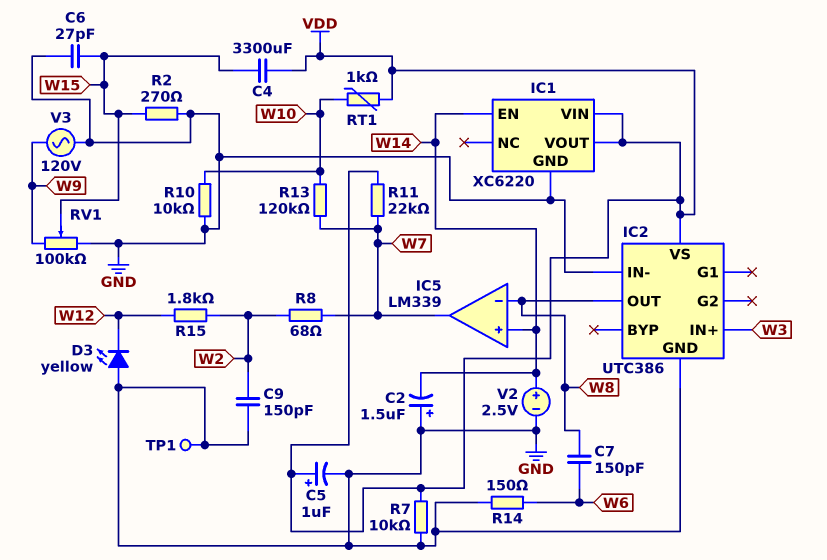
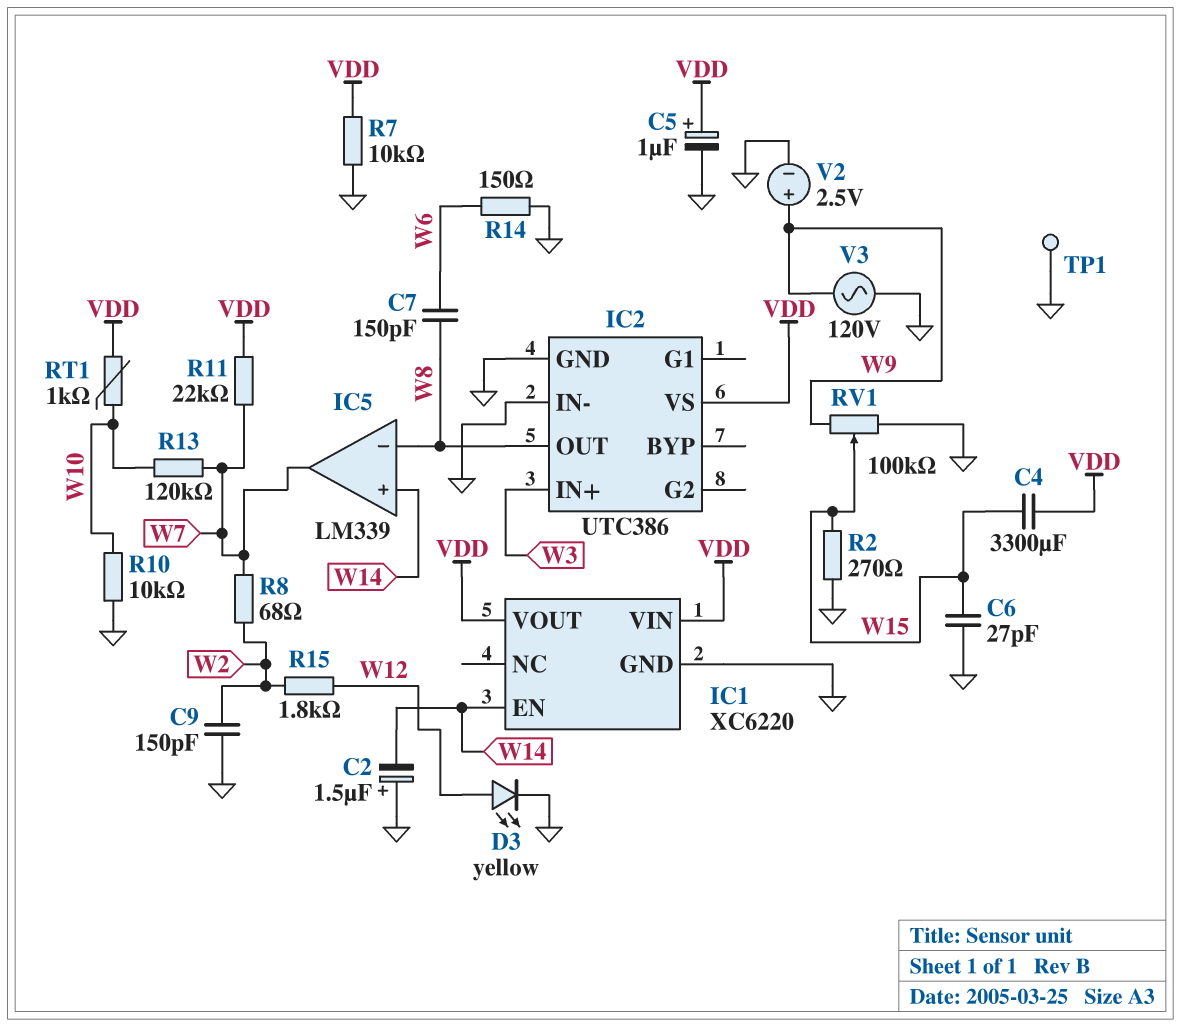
D3: LED yellow (A GND, K W12) -> LED yellow (A W12, K GND)
V2: 2.5V (plus W14, minus GND) -> 2.5V (plus W9, minus GND)

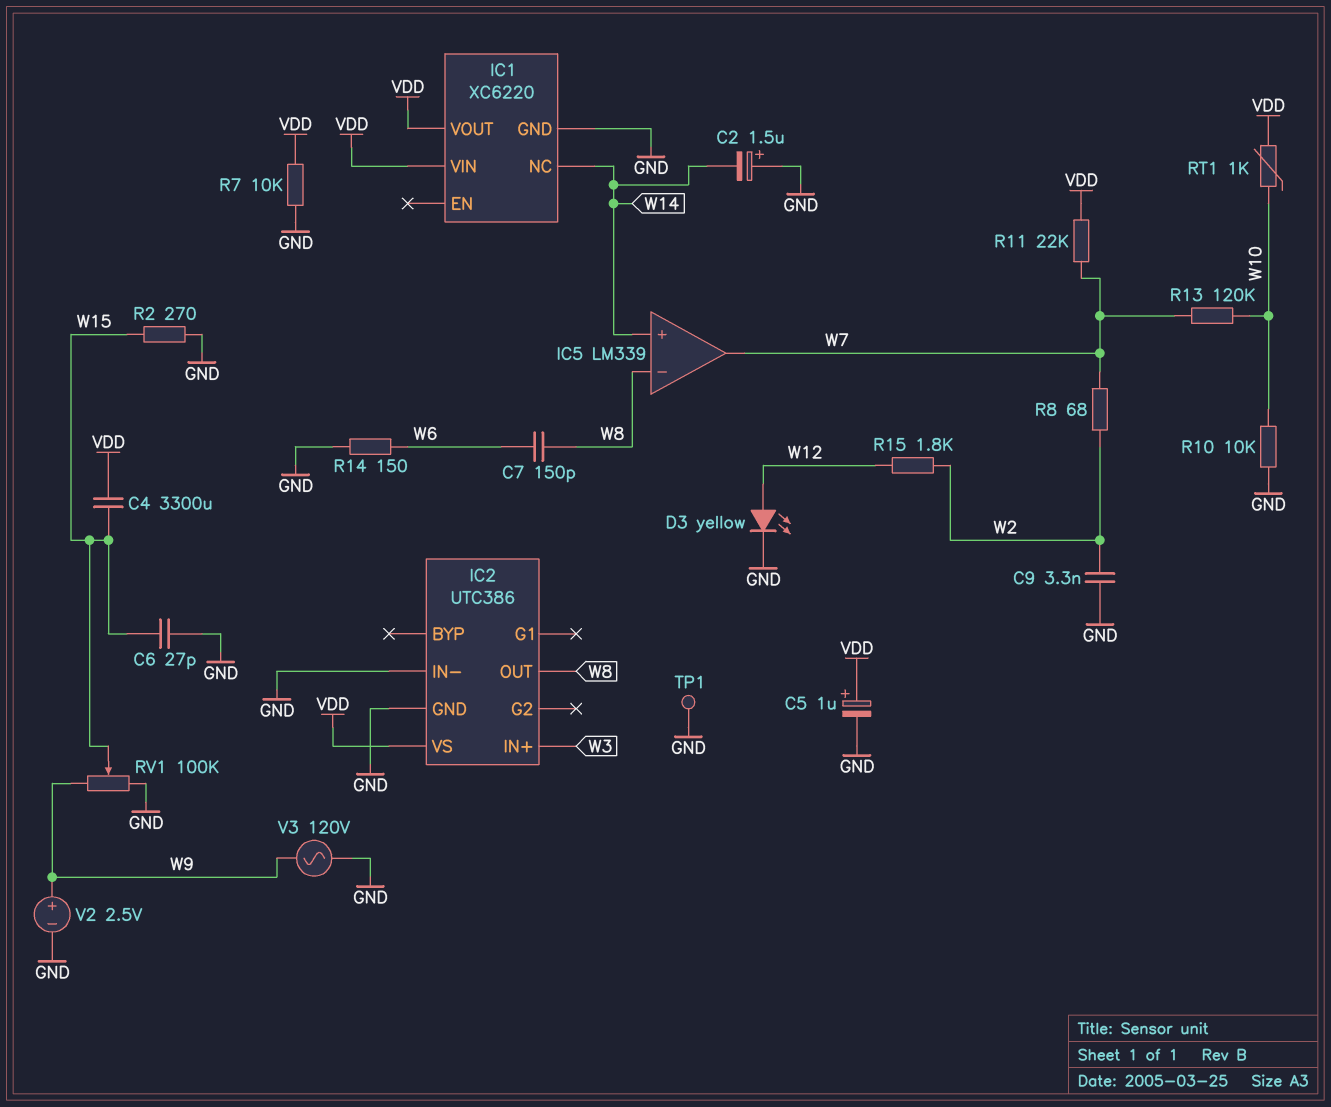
C9: 150pF (GND, W2) -> 3.3nF (GND, W2)
IC1 pin EN: W14 -> none
IC1 pin NC: none -> W14

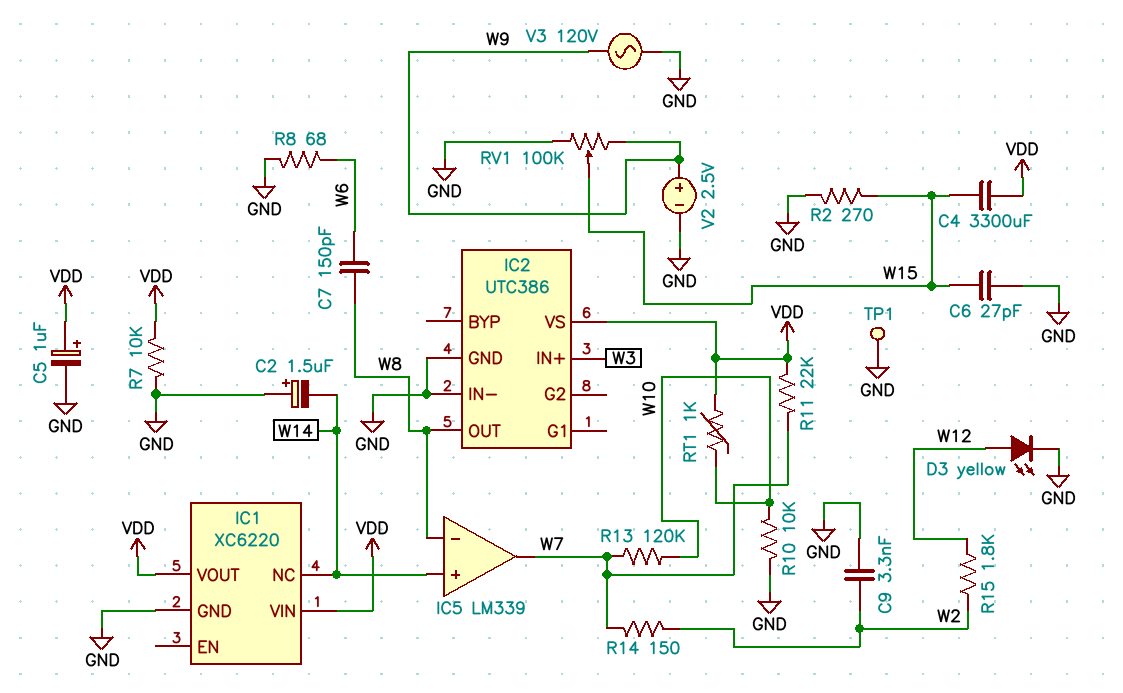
R8: 68 (W2, W7) -> 68 (GND, W6)
R14: 150 (GND, W6) -> 150 (W2, W7)

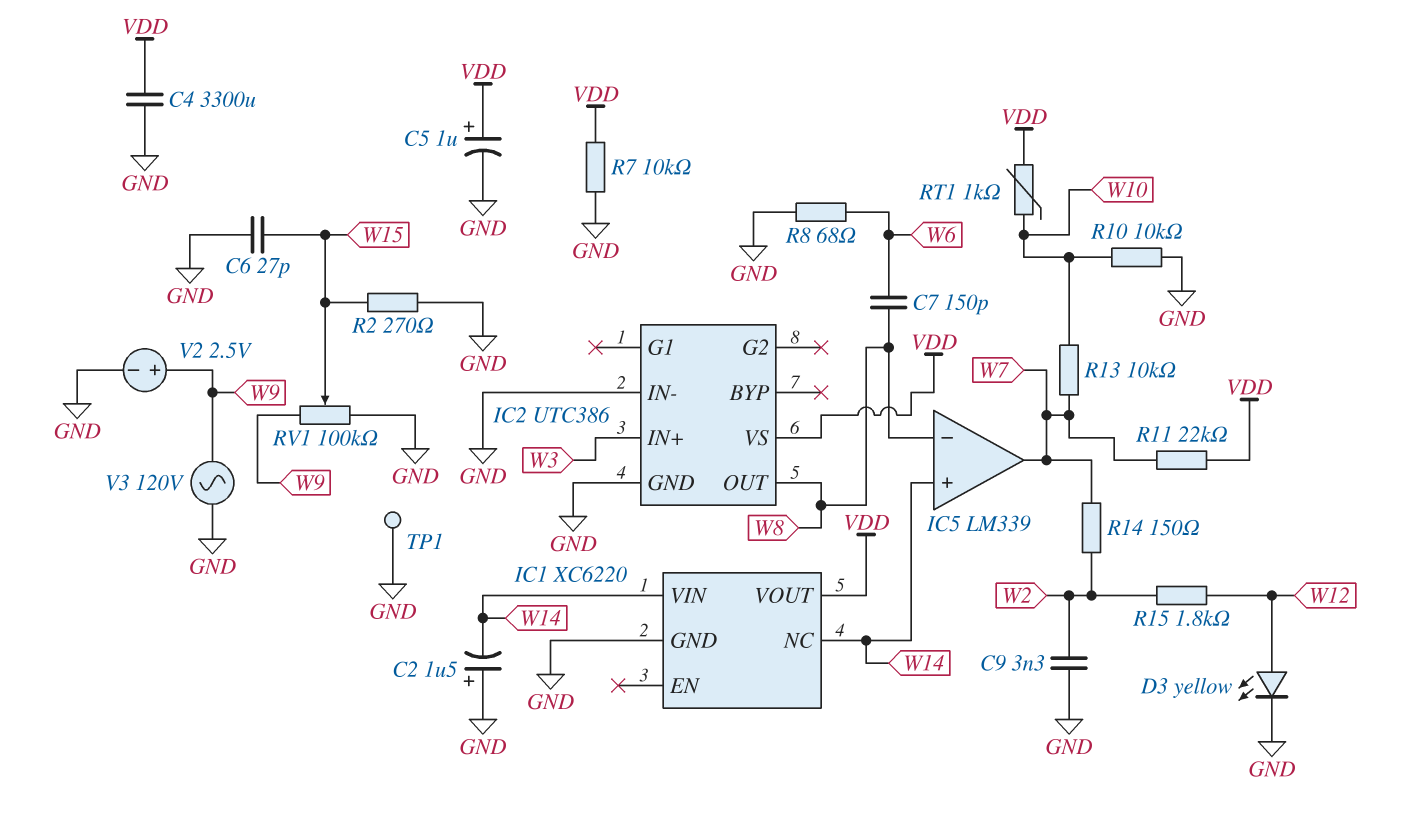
C4: 3300uF (VDD, W15) -> 3300uF (GND, VDD)
IC1 pin VIN: VDD -> W14
R13: 120k (W7, W10) -> 10k (W7, W10)

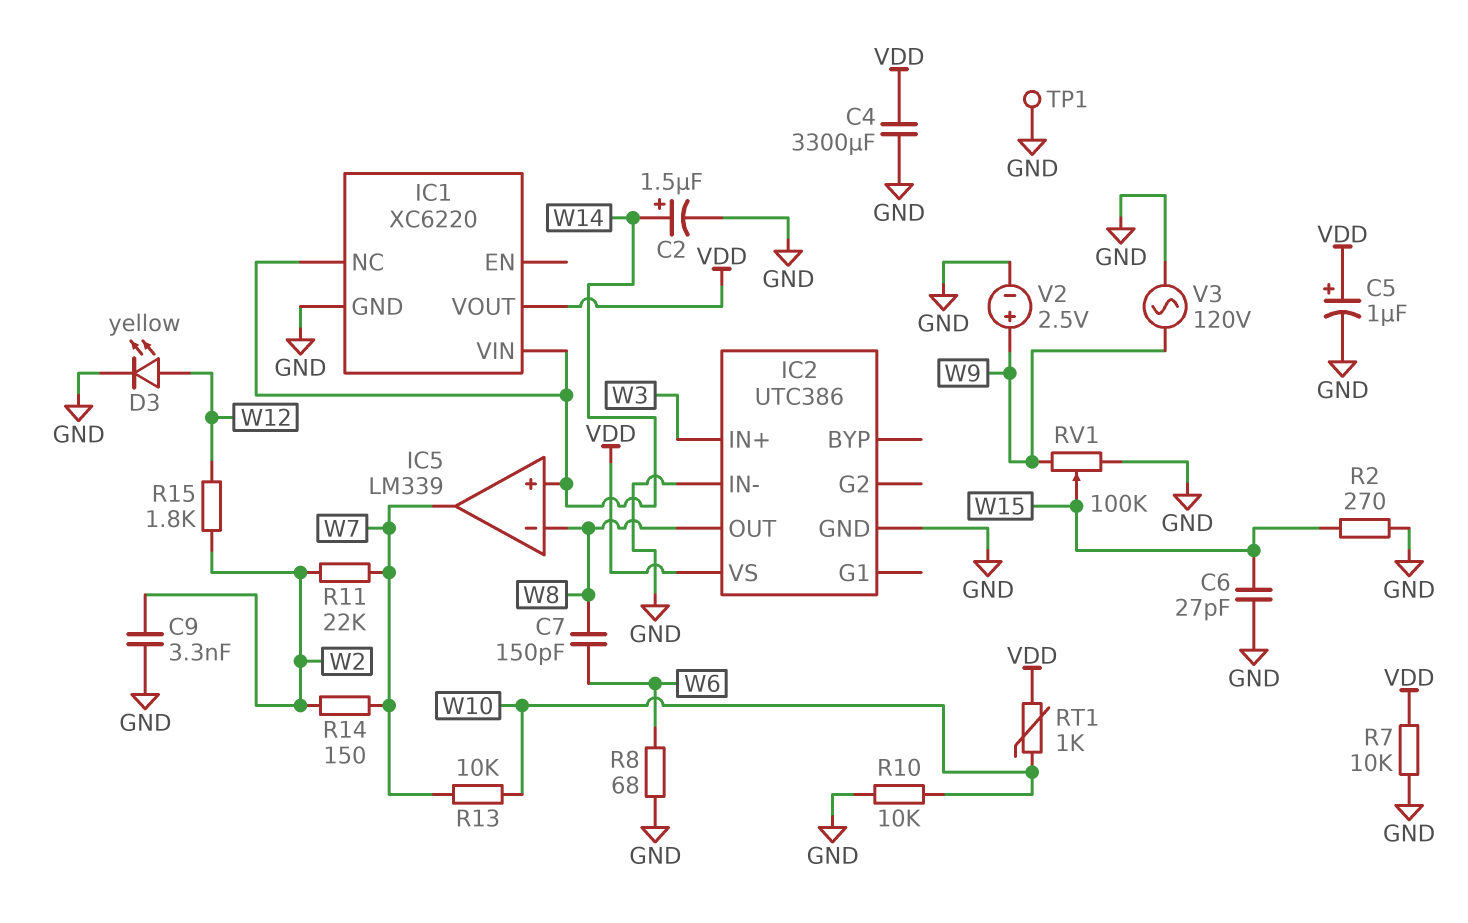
C2: 1.5uF (plus GND, minus W14) -> 1.5uF (plus W14, minus GND)
R11: 22k (VDD, W7) -> 22k (W2, W7)

